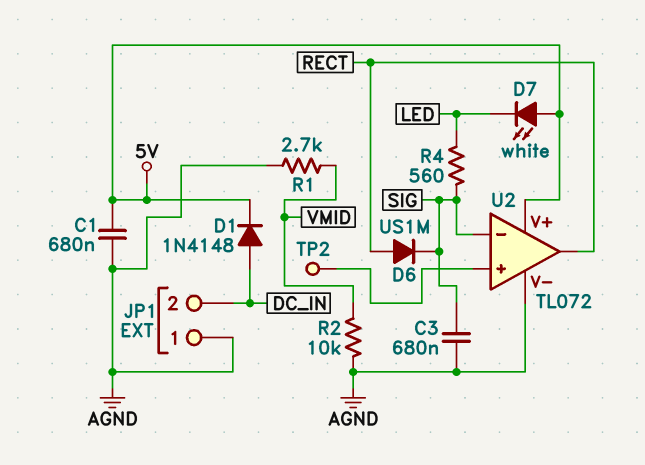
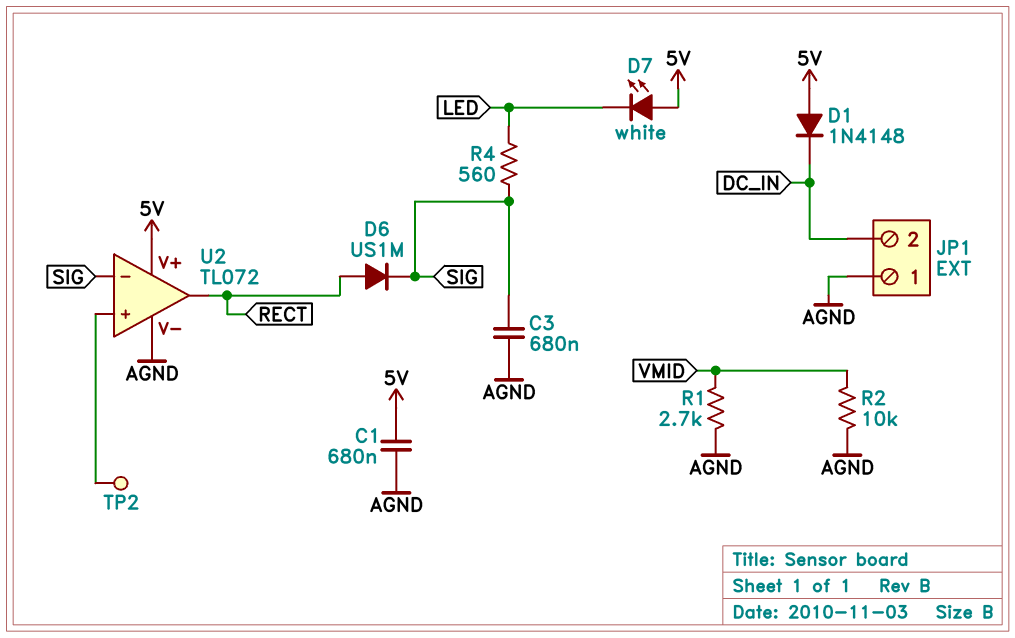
D1: diode 1N4148 (A DC_IN, K 5V) -> diode 1N4148 (A 5V, K DC_IN)

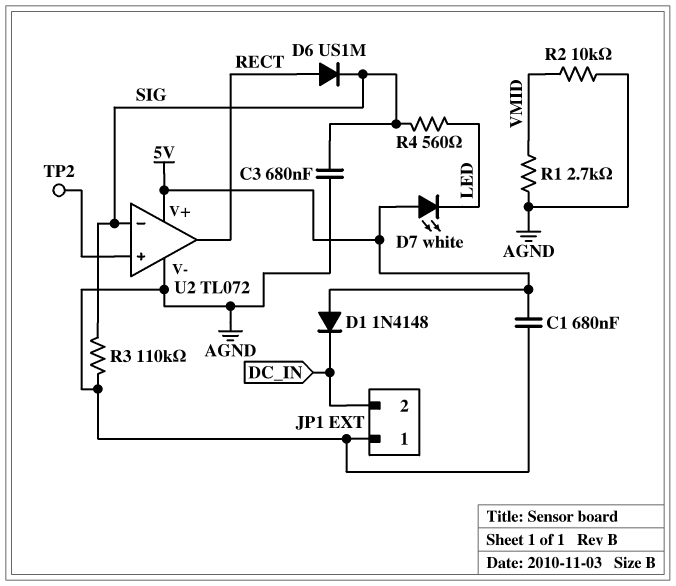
R3: none -> 110k (AGND, SIG)

